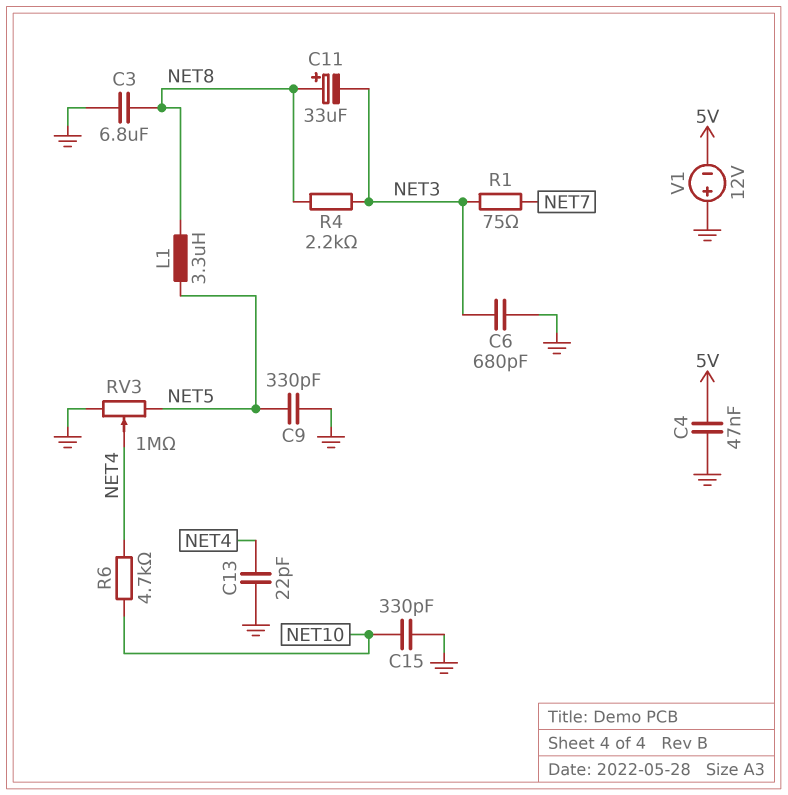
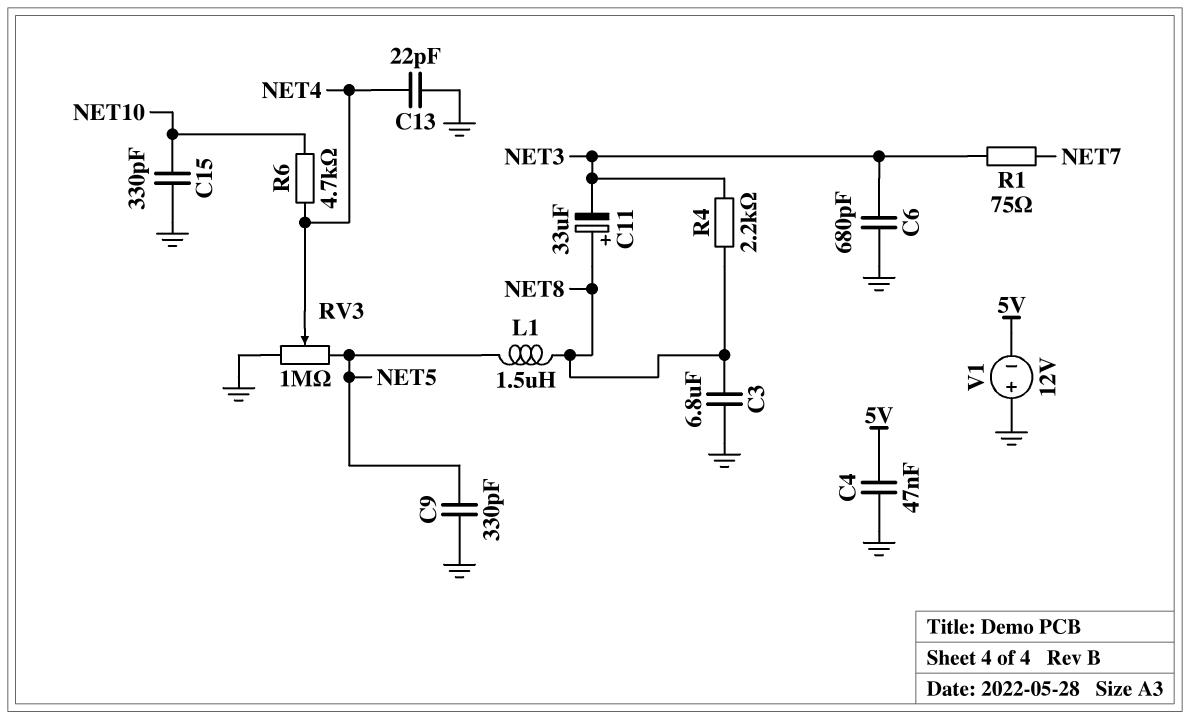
L1: 3.3uH (NET5, NET8) -> 1.5uH (NET5, NET8)

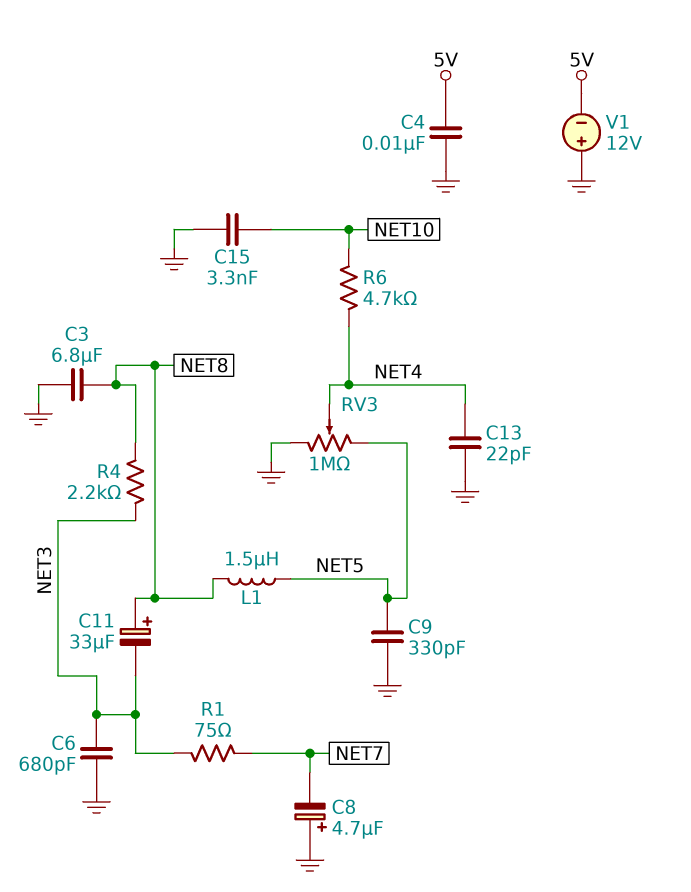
C4: 47nF (5V, GND) -> 10nF (5V, GND)
C8: none -> 4.7uF (plus GND, minus NET7)
C15: 330pF (GND, NET10) -> 3.3nF (GND, NET10)

